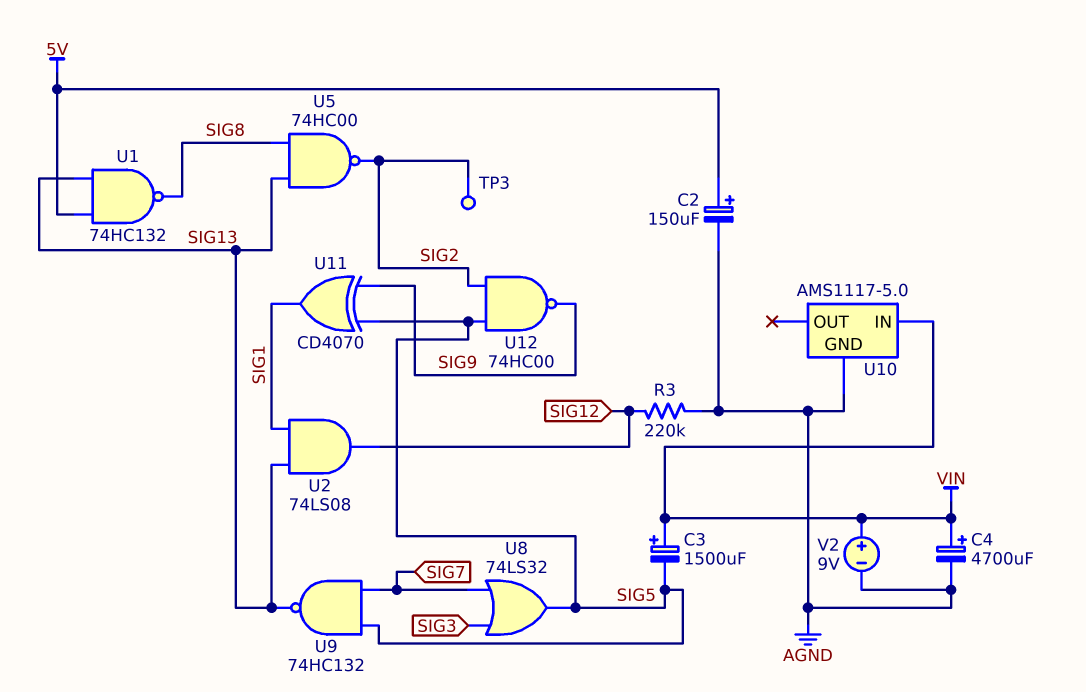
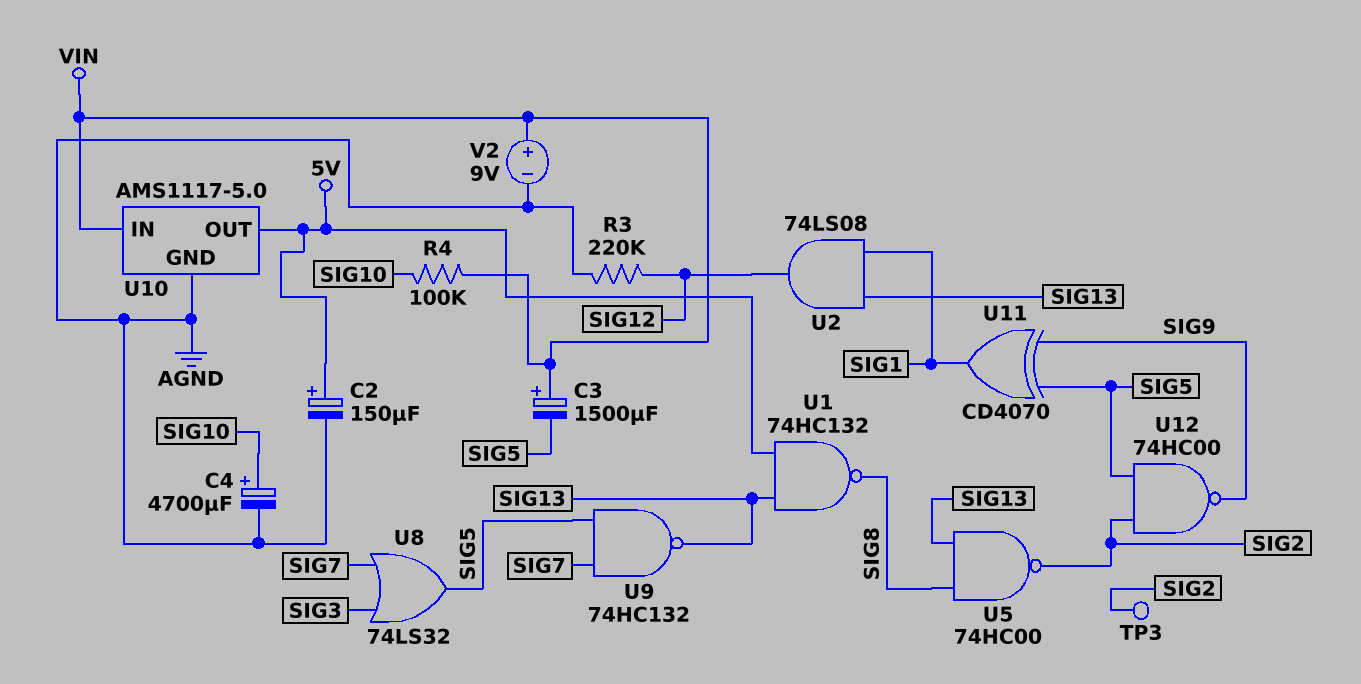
C4: 4700uF (plus VIN, minus AGND) -> 4700uF (plus SIG10, minus AGND)
R4: none -> 100k (SIG10, VIN)
U10 pin OUT: none -> 5V

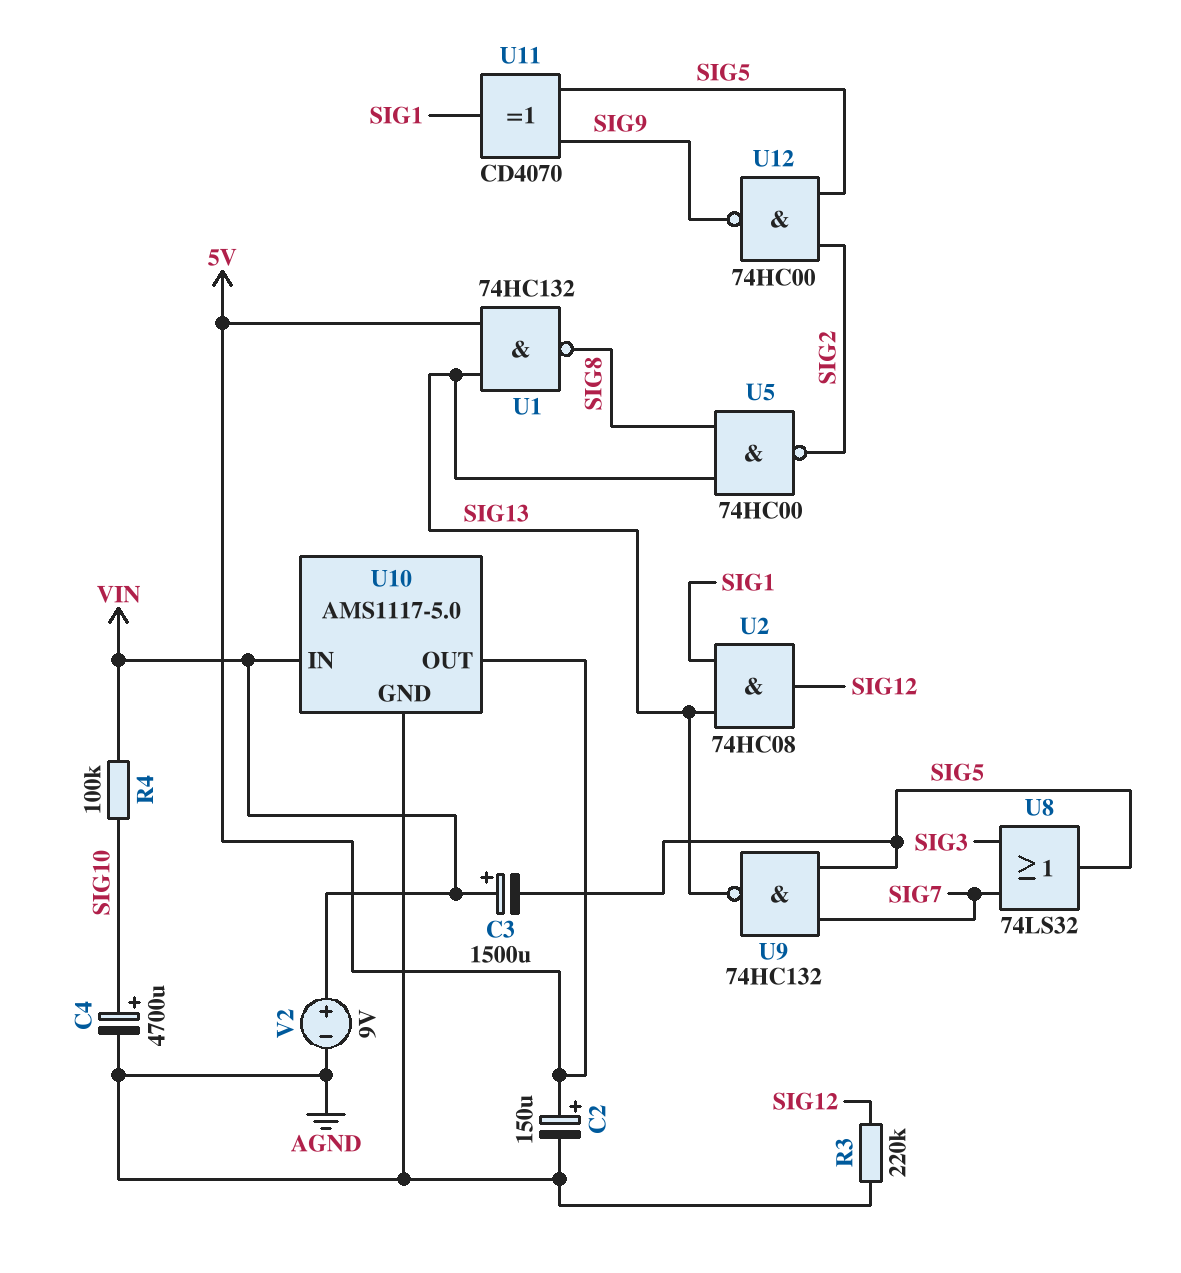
TP3: test point (SIG2) -> none
U2: AND 74LS08 (in SIG1, in SIG13, out SIG12) -> AND 74HC08 (in SIG1, in SIG13, out SIG12)

